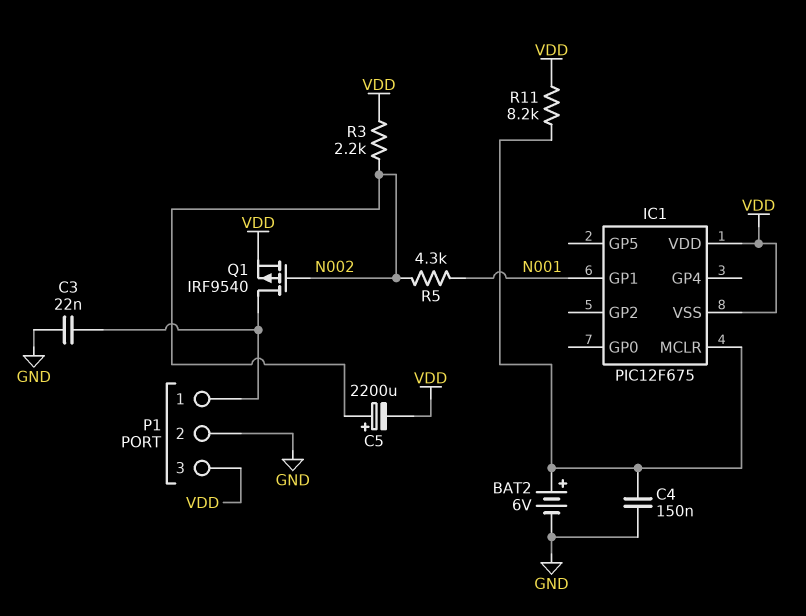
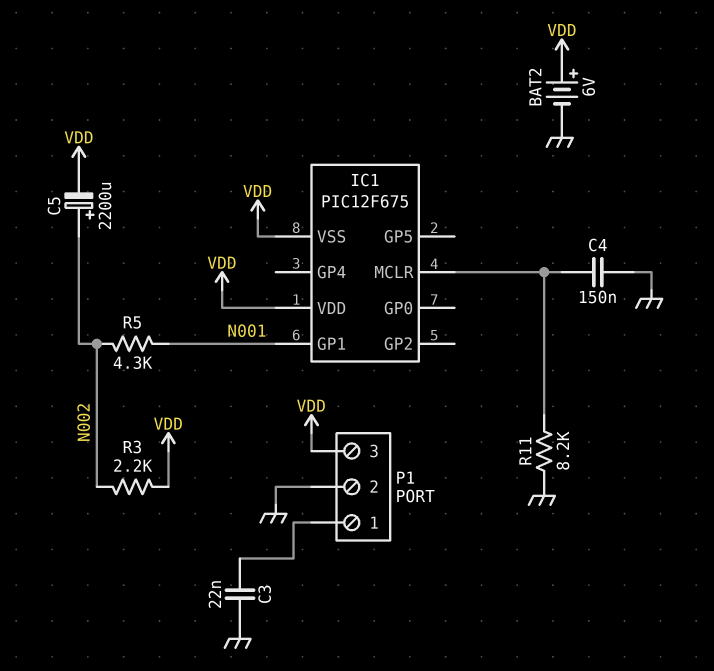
BAT2: 6V (plus IC1/MCLR, minus GND) -> 6V (plus VDD, minus GND)
Q1: PMOS IRF9540 (G N002, D P1/1, S VDD) -> none
R11: 8.2k (IC1/MCLR, VDD) -> 8.2k (GND, IC1/MCLR)

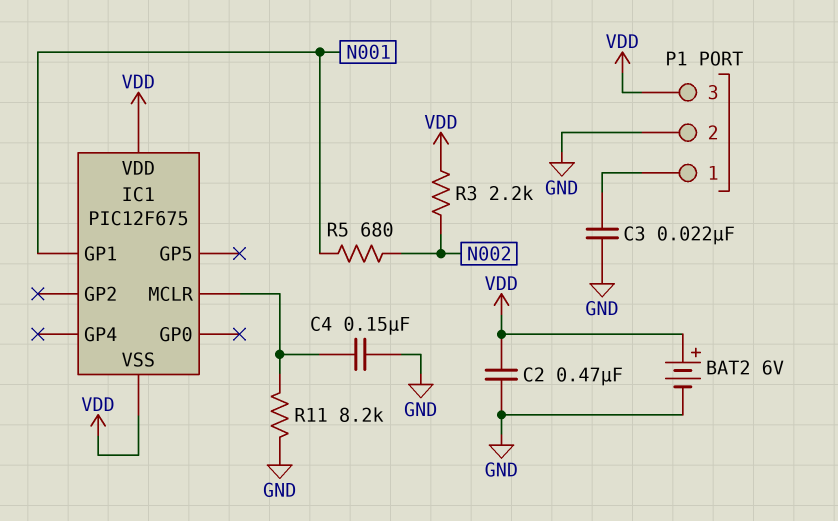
C2: none -> 470nF (GND, VDD)
C5: 2200uF (plus N002, minus VDD) -> none
R5: 4.3k (N001, N002) -> 680 (N001, N002)

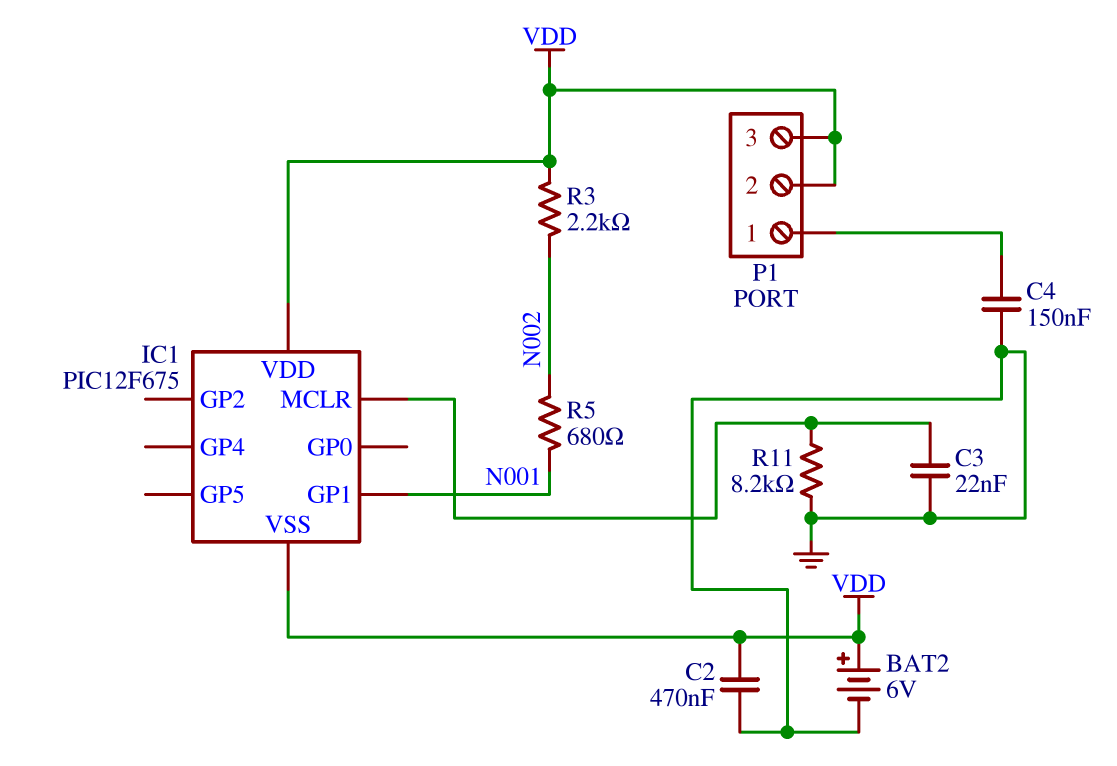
C3: 22nF (GND, P1/1) -> 22nF (GND, IC1/MCLR)
C4: 150nF (GND, IC1/MCLR) -> 150nF (GND, P1/1)
P1 pin 2: GND -> VDD

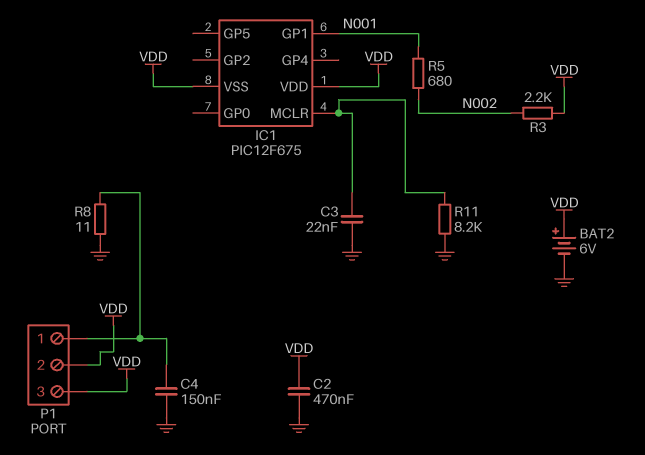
R8: none -> 11 (GND, P1/1)

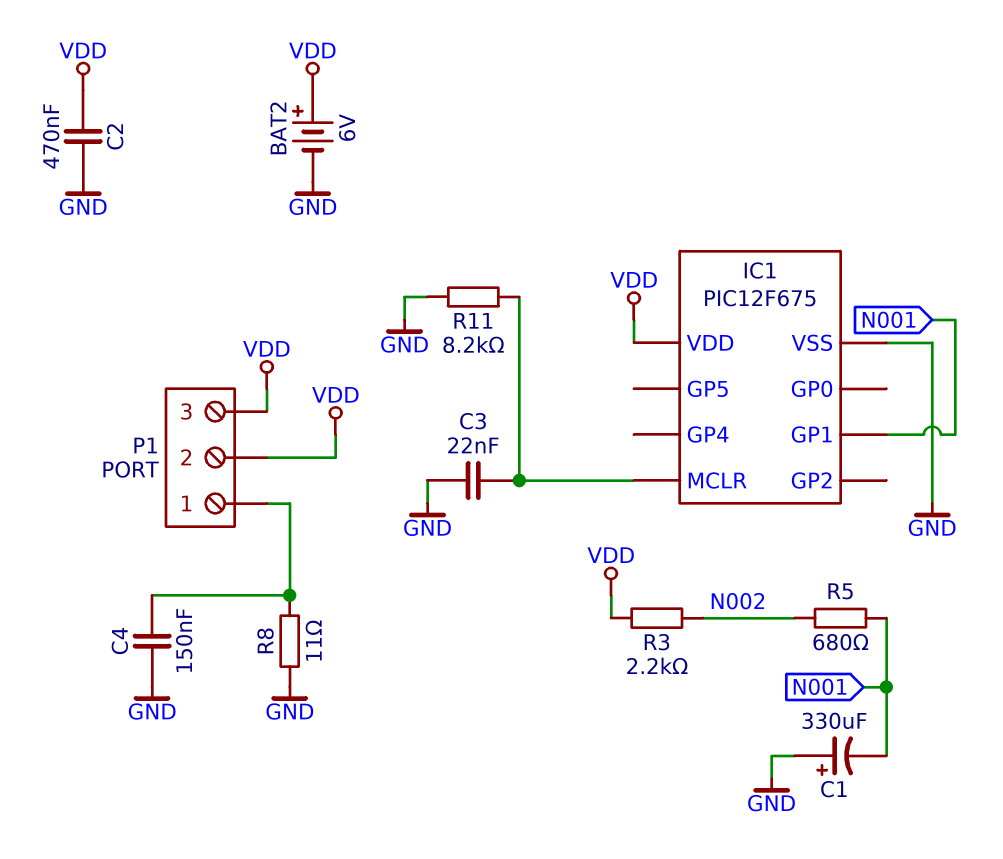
C1: none -> 330uF (plus GND, minus N001)
IC1 pin VSS: VDD -> GND

